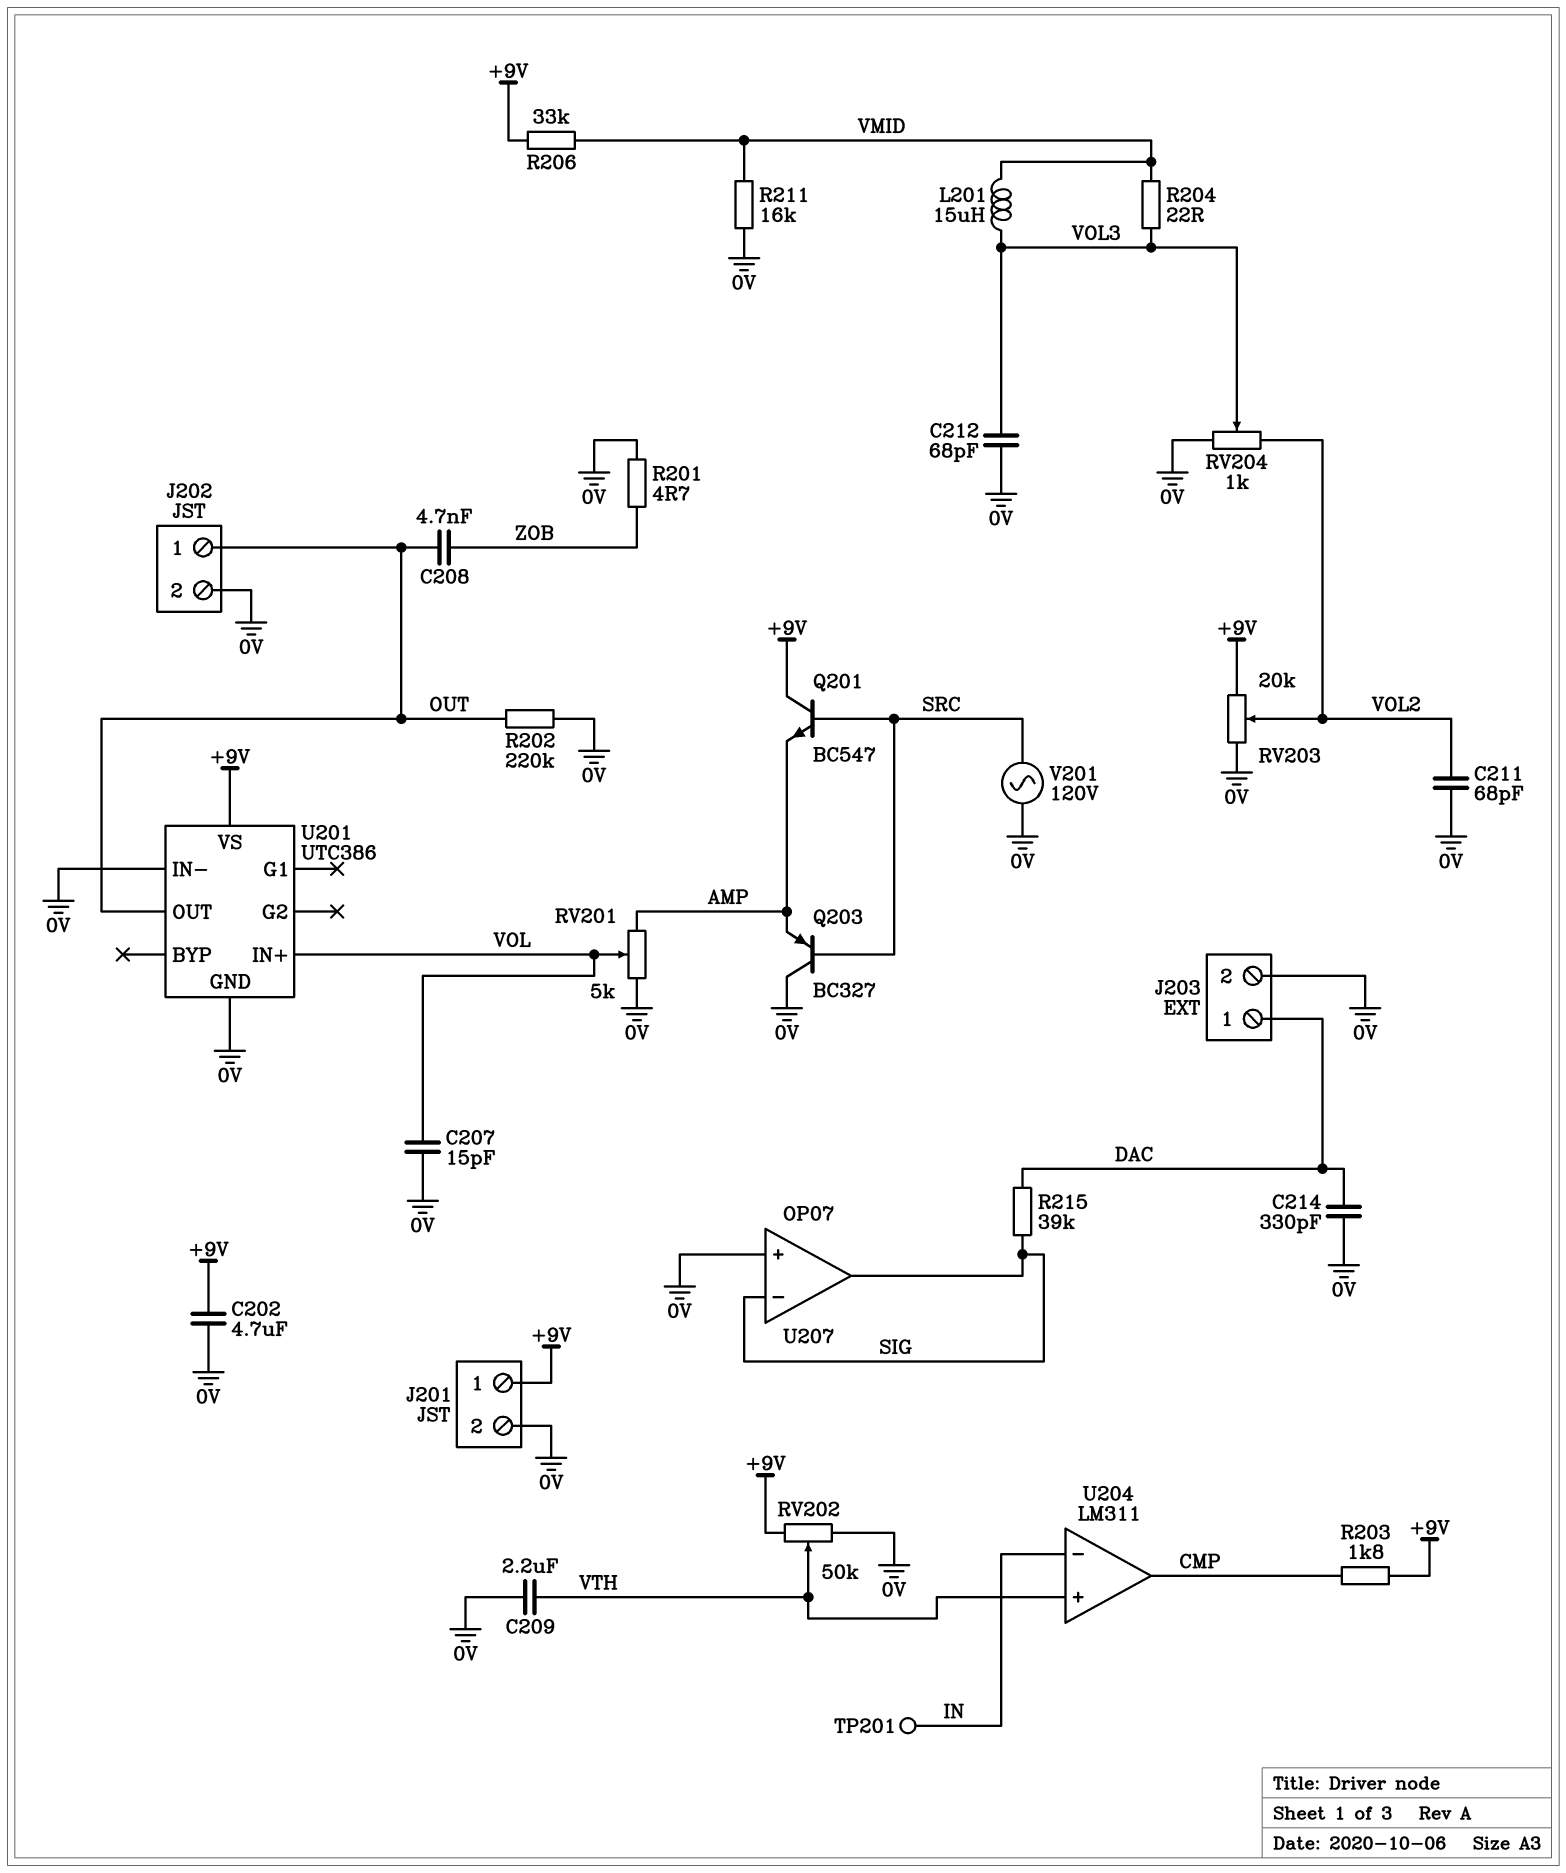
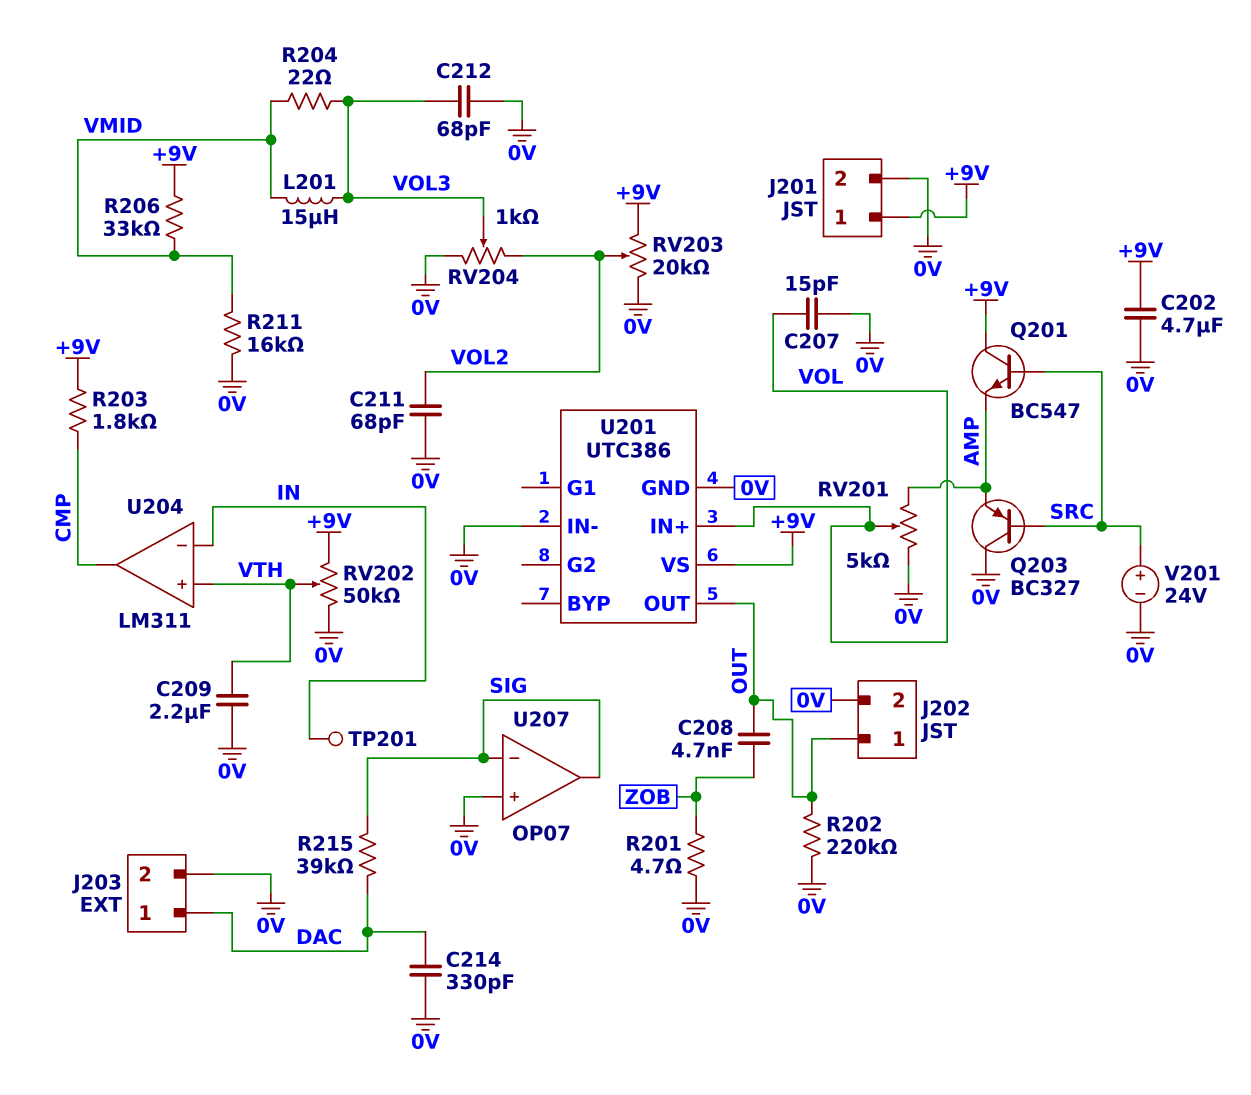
V201: AC 120V (0V, SRC) -> 24V (plus SRC, minus 0V)

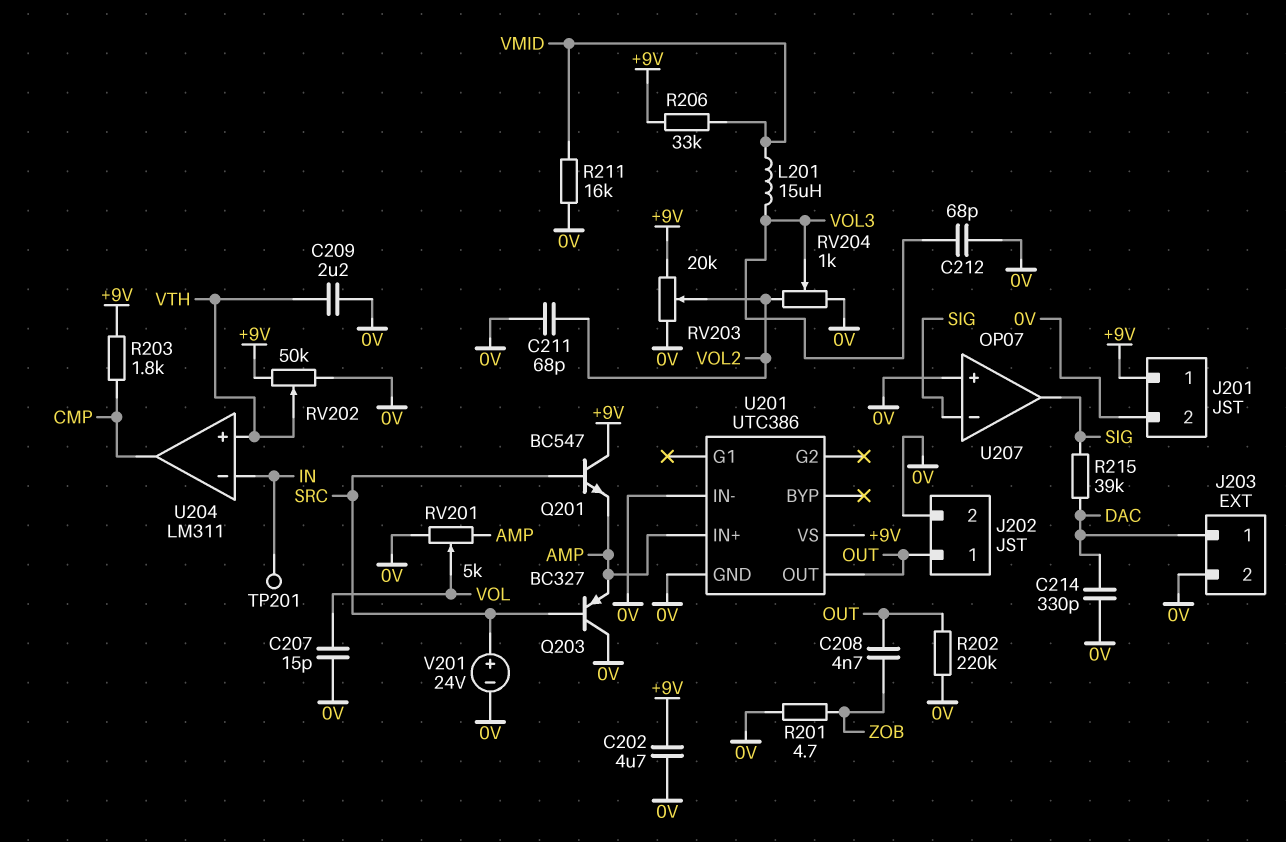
R204: 22 (VMID, VOL3) -> none
U201 pin IN+: VOL -> AMP

